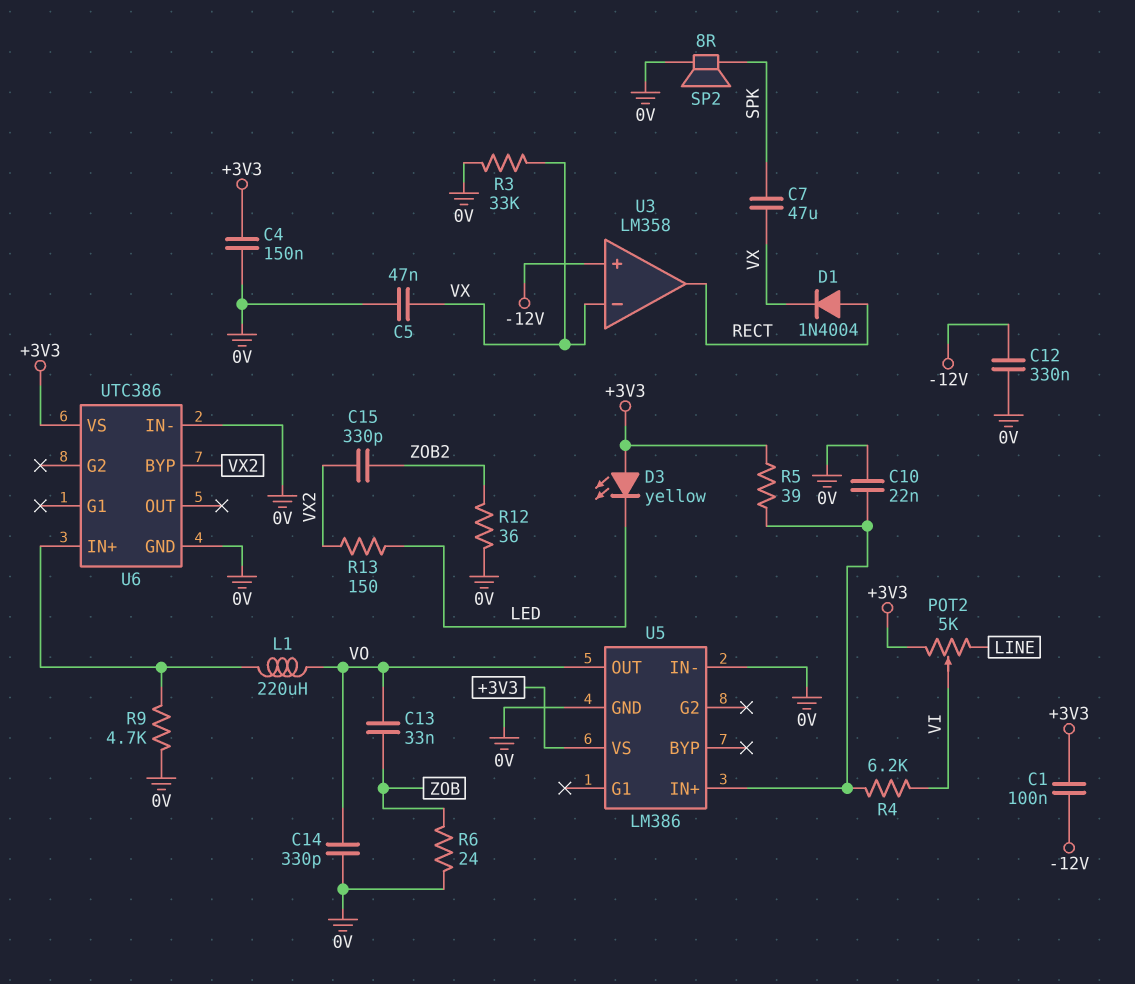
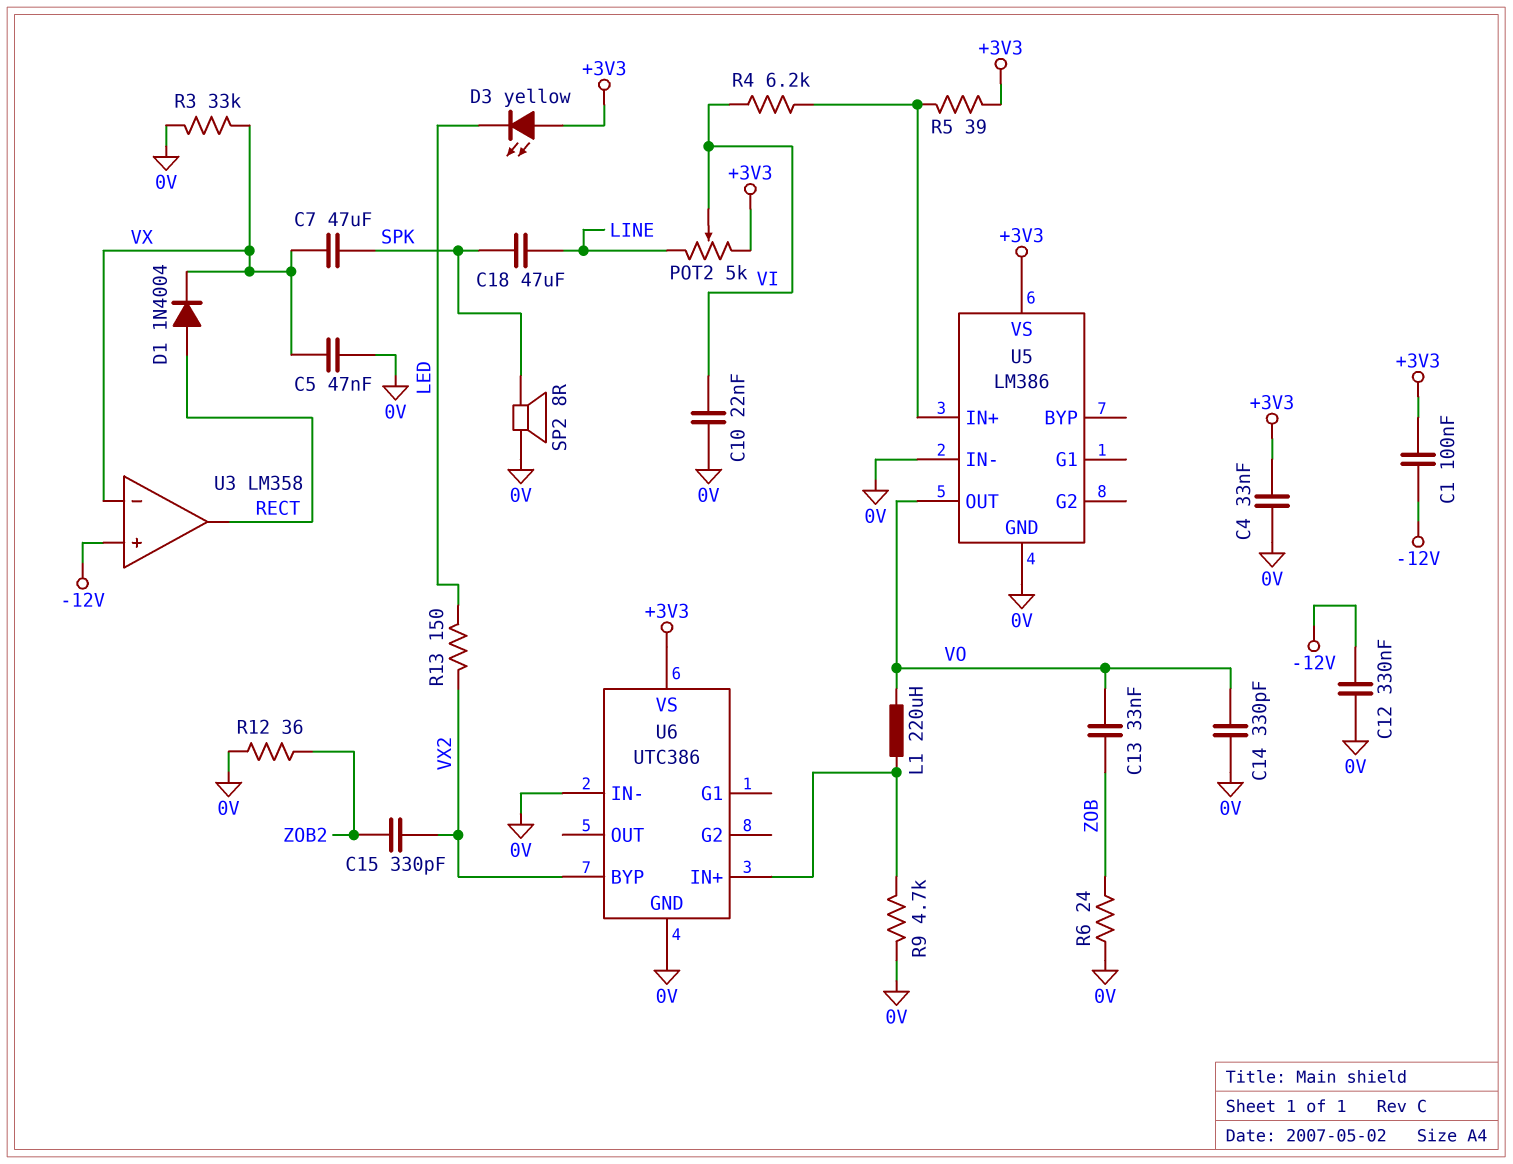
C4: 150nF (+3V3, 0V) -> 33nF (+3V3, 0V)
C10: 22nF (0V, U5/IN+) -> 22nF (0V, VI)
C18: none -> 47uF (LINE, SPK)

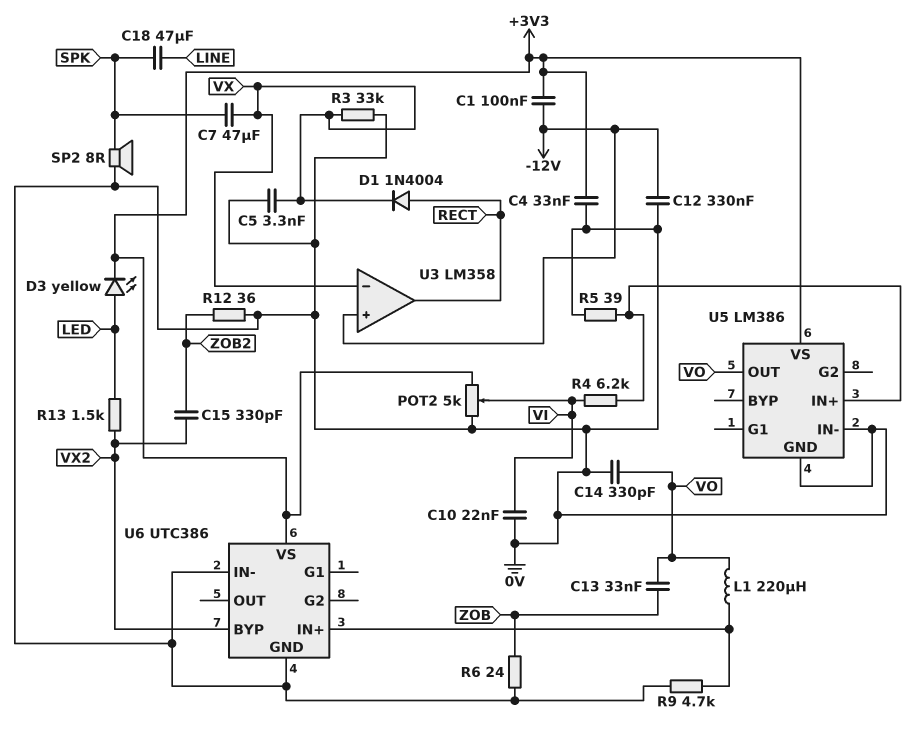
C5: 47nF (0V, VX) -> 3.3nF (0V, VX)
D3: LED yellow (A +3V3, K LED) -> LED yellow (A LED, K +3V3)
POT2: 5k (+3V3, LINE, wiper VI) -> 5k (+3V3, 0V, wiper VI)
R5: 39 (+3V3, U5/IN+) -> 39 (0V, U5/IN+)
R13: 150 (LED, VX2) -> 1.5k (LED, VX2)

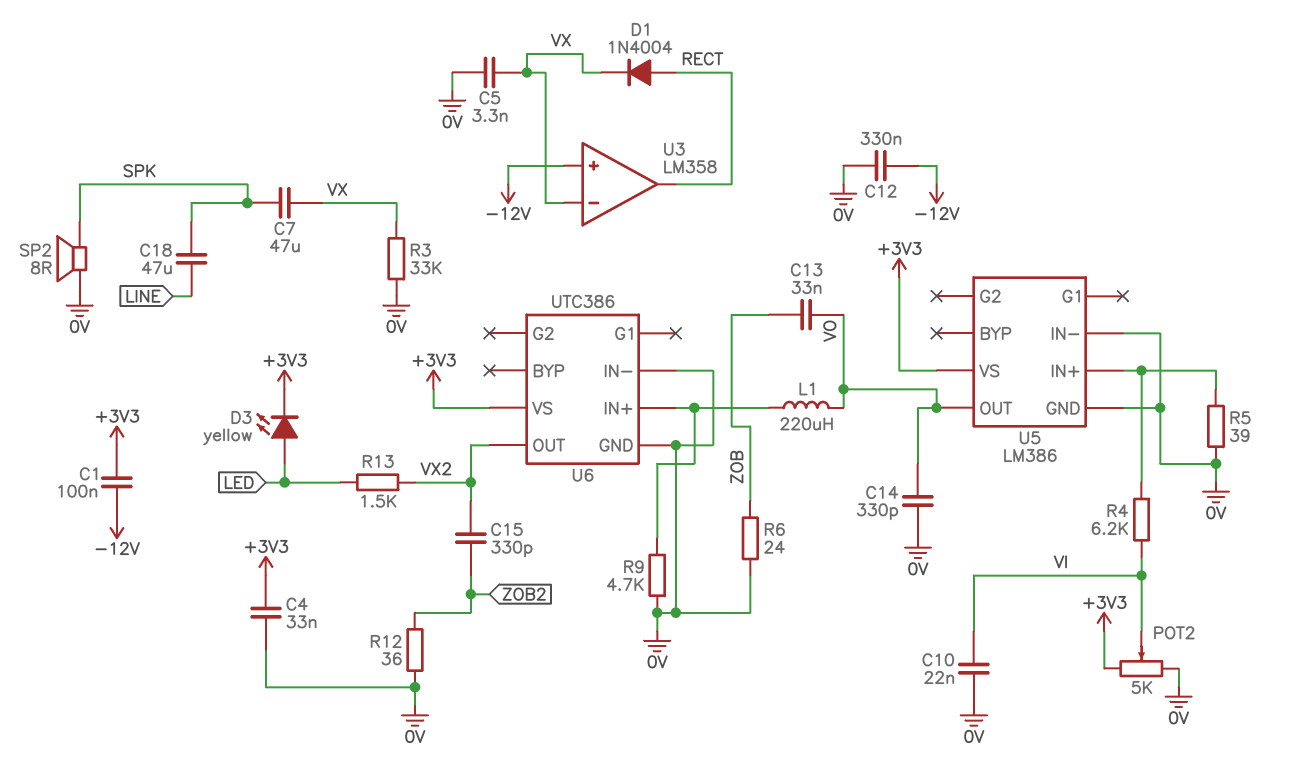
U6 pin BYP: VX2 -> none
U6 pin OUT: none -> VX2

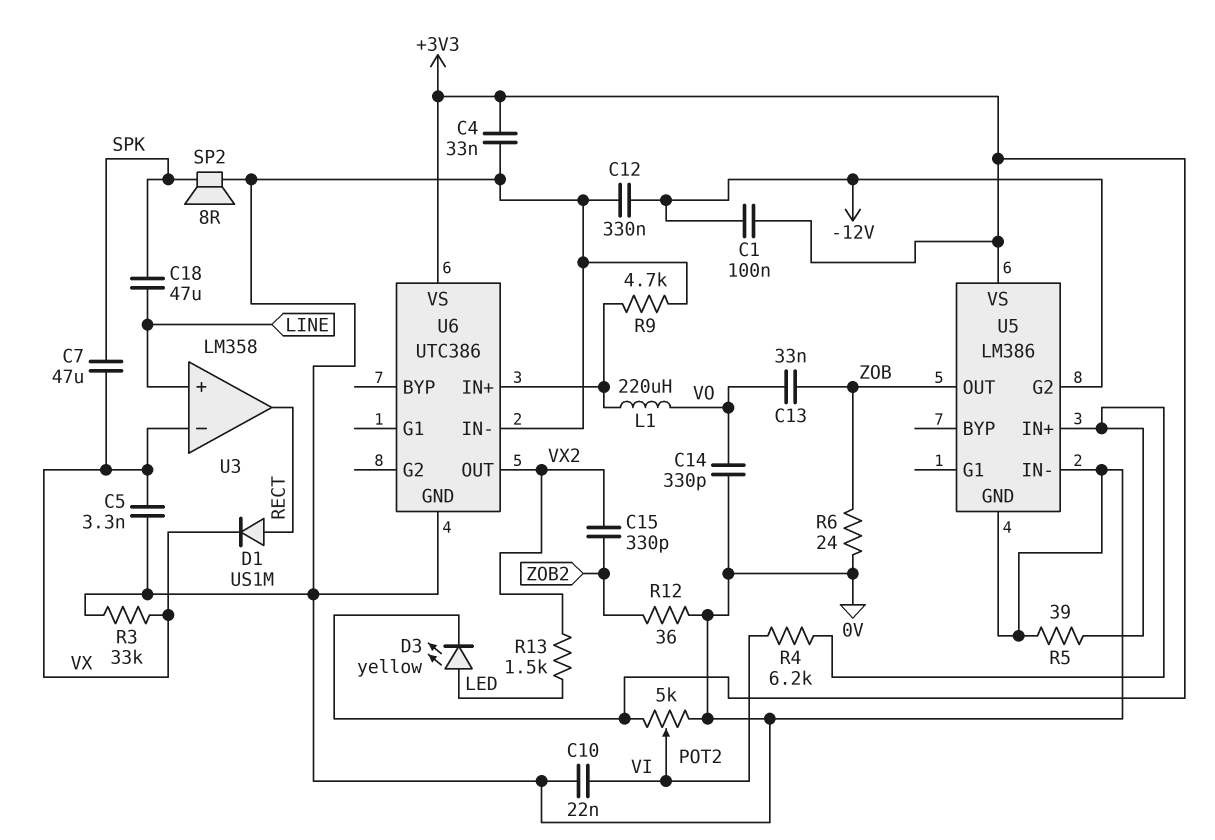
D1: diode 1N4004 (A RECT, K VX) -> diode US1M (A RECT, K VX)
U3 pin in+: -12V -> LINE
U5 pin G2: none -> -12V
U5 pin OUT: VO -> ZOB

